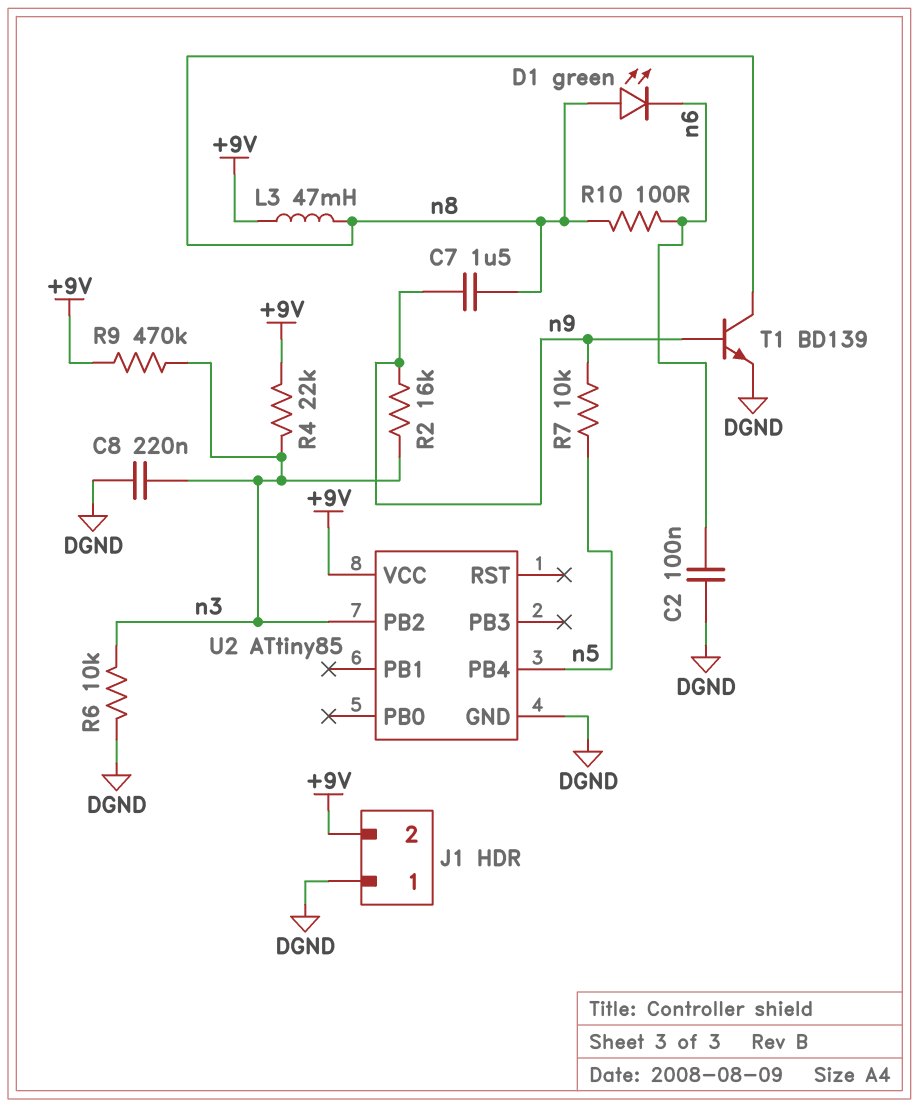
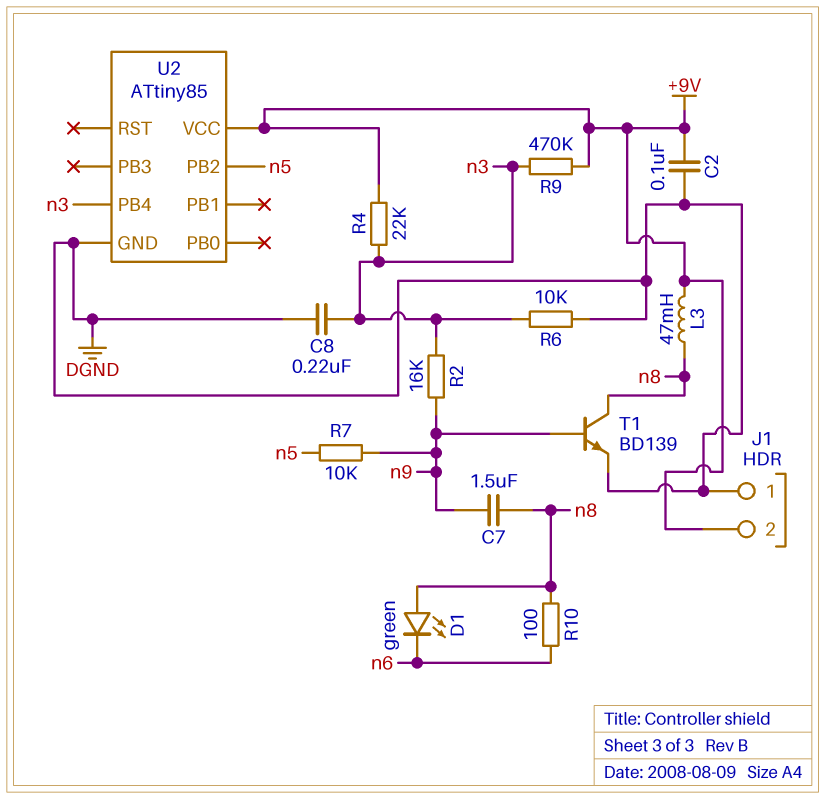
C2: 100nF (DGND, n6) -> 100nF (+9V, DGND)
U2 pin PB2: n3 -> n5
U2 pin PB4: n5 -> n3

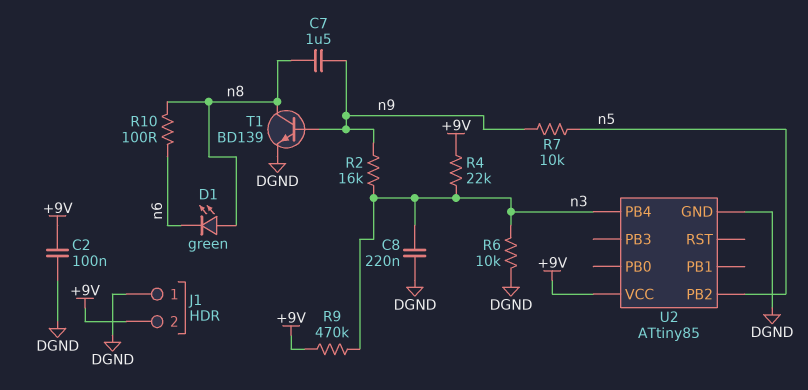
L3: 47mH (+9V, n8) -> none

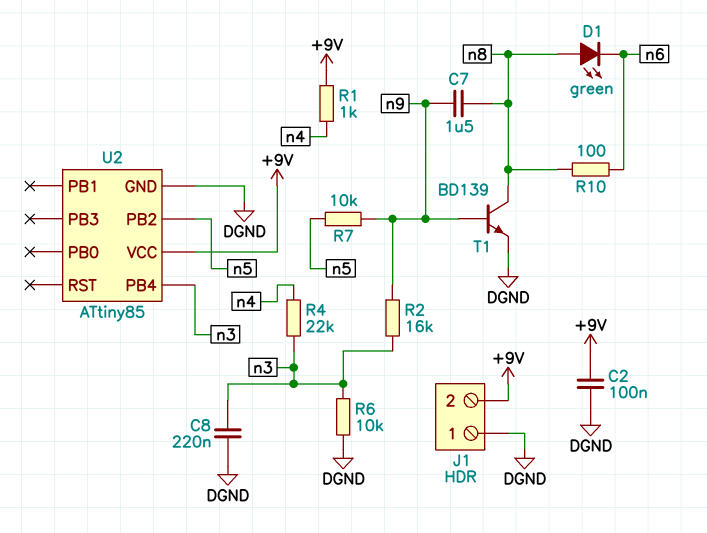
R1: none -> 1k (+9V, n4)
R4: 22k (+9V, n3) -> 22k (n3, n4)
R9: 470k (+9V, n3) -> none

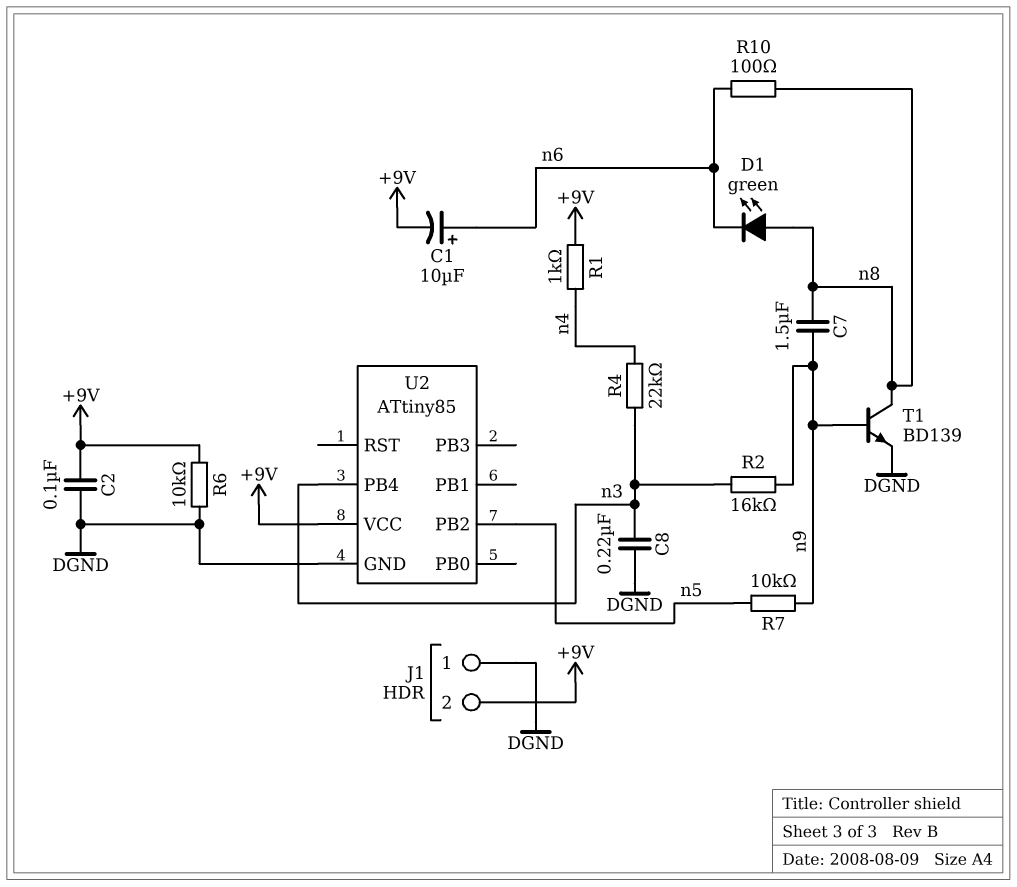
C1: none -> 10uF (plus n6, minus +9V)
R6: 10k (DGND, n3) -> 10k (+9V, DGND)

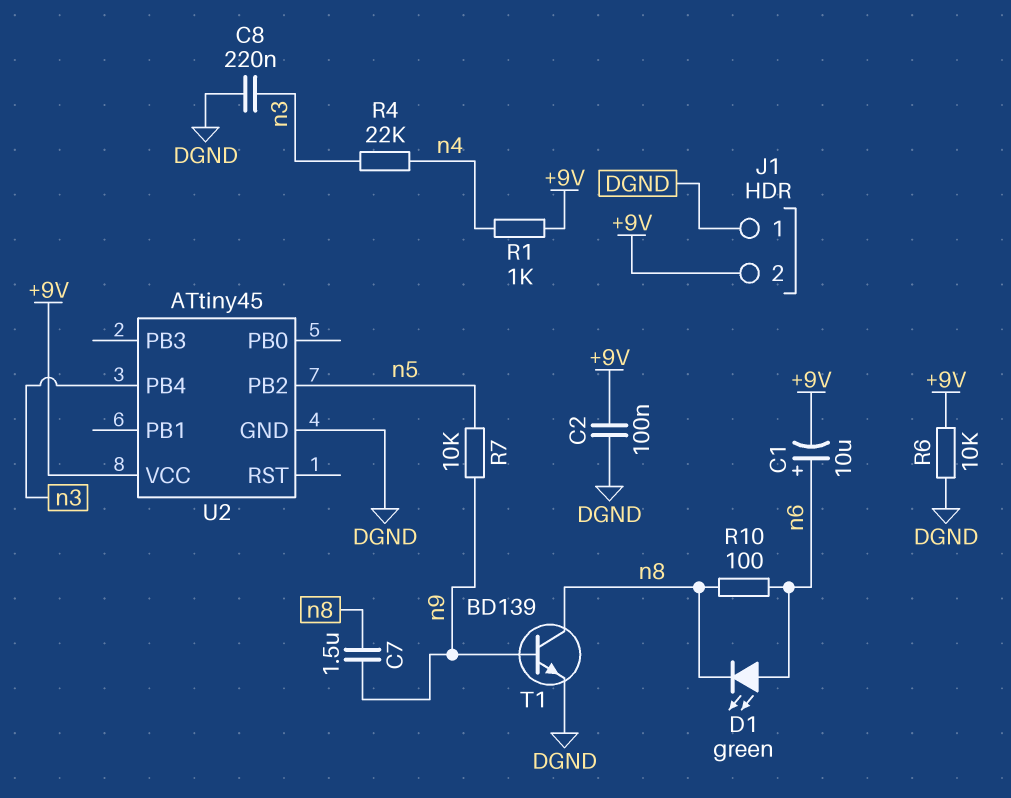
D1: LED green (A n8, K n6) -> LED green (A n6, K n8)
R2: 16k (n3, n9) -> none
U2: ATtiny85 -> ATtiny45

